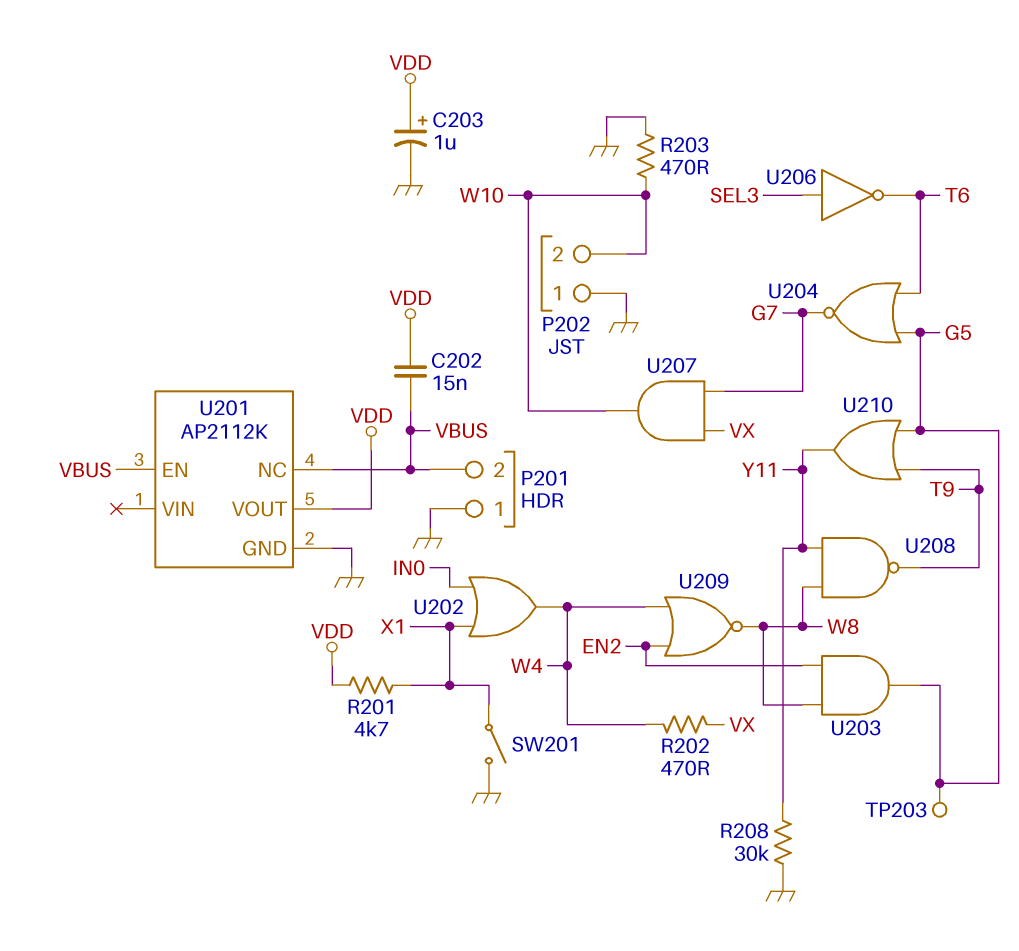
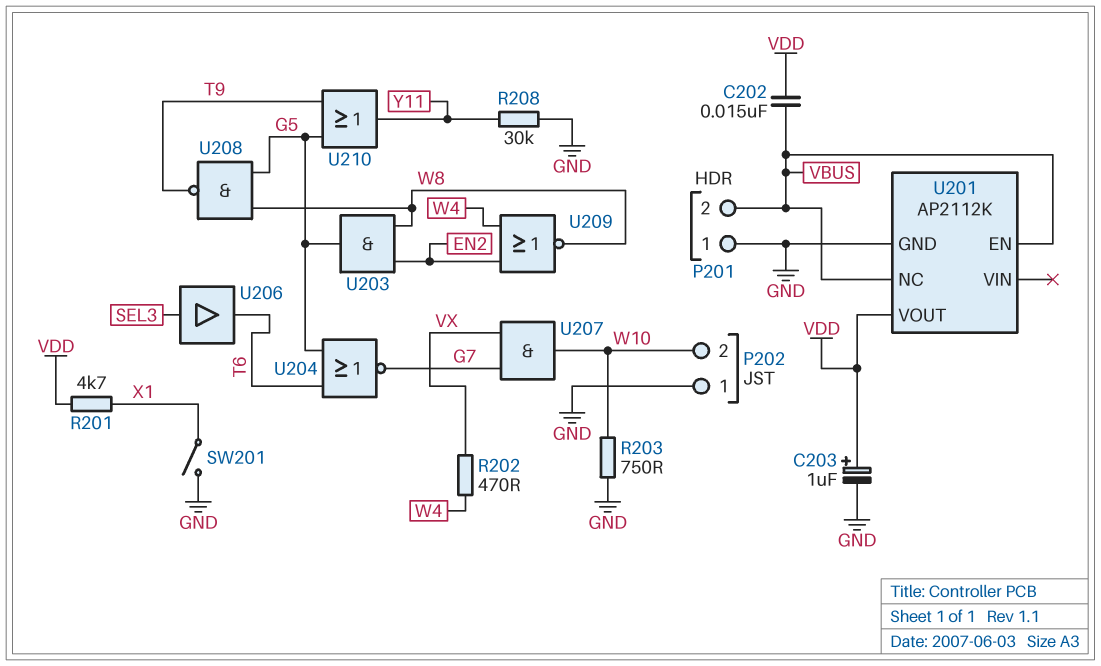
R203: 470 (GND, W10) -> 750 (GND, W10)
TP203: test point (G5) -> none
U202: OR (in IN0, in X1, out W4) -> none
U206: NOT (in SEL3, out T6) -> buffer (in SEL3, out T6)
U208: NAND (in W8, in Y11, out T9) -> NAND (in G5, in W8, out T9)

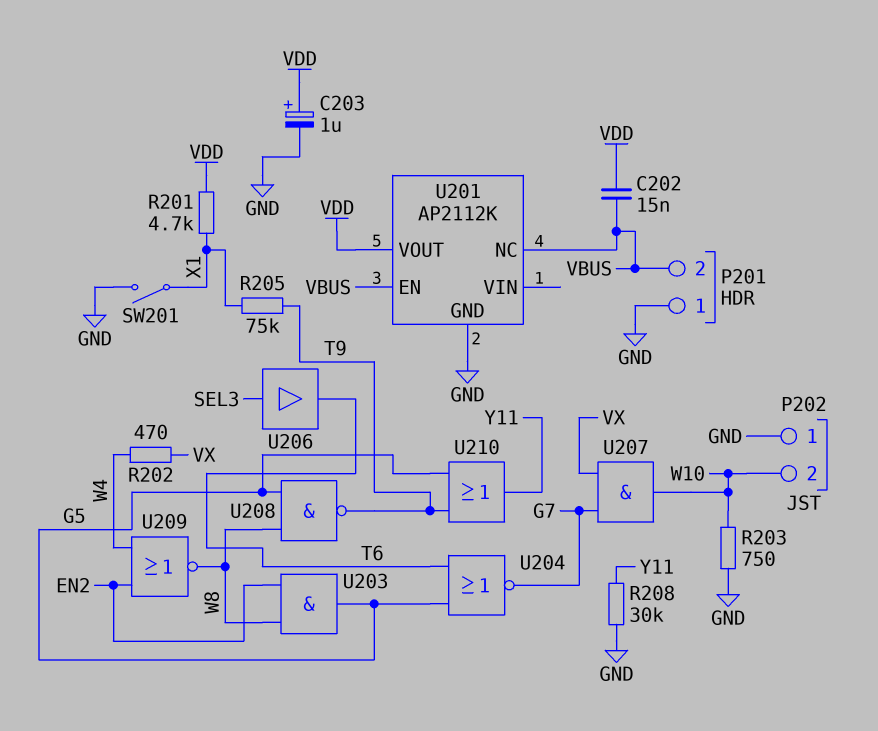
R205: none -> 75k (T9, X1)

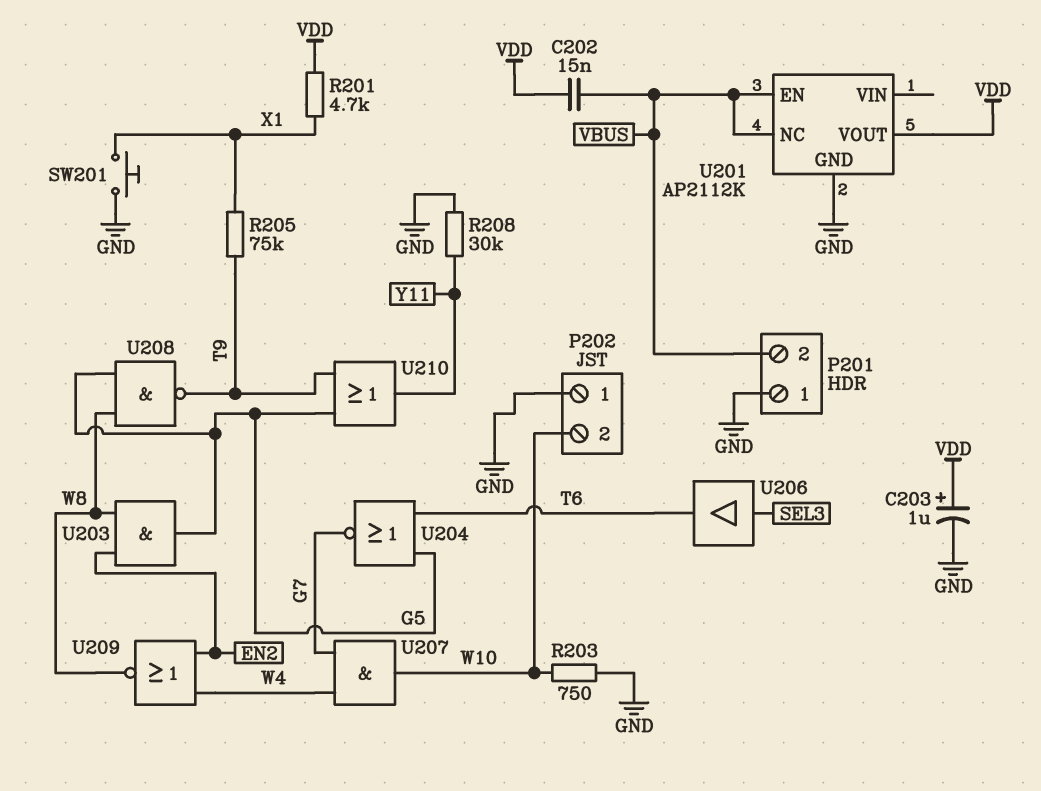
R202: 470 (VX, W4) -> none
SW201: switch (GND, X1) -> button (GND, X1)
U207: AND (in G7, in VX, out W10) -> AND (in G7, in W4, out W10)

